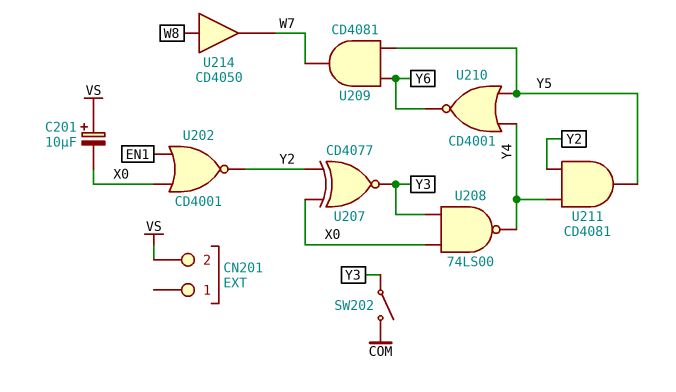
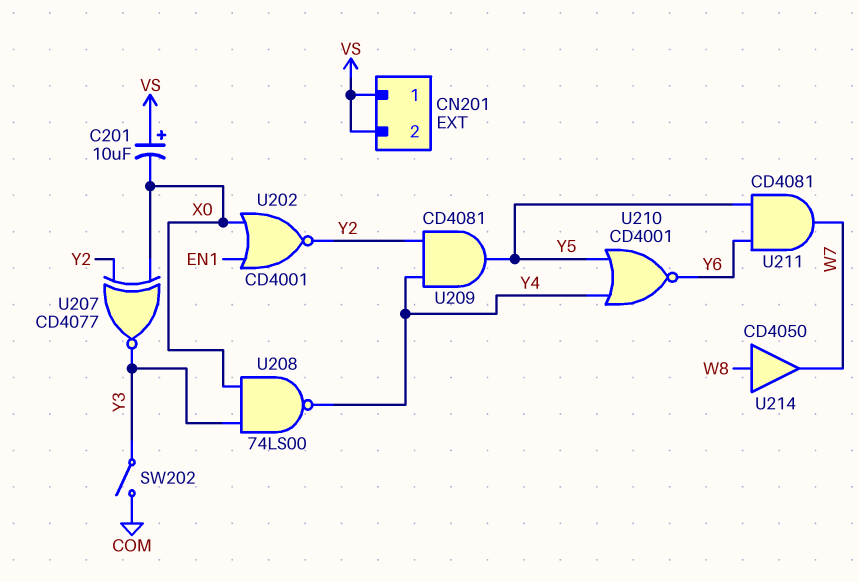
CN201 pin 1: none -> VS
U209: AND CD4081 (in Y5, in Y6, out W7) -> AND CD4081 (in Y2, in Y4, out Y5)
U211: AND CD4081 (in Y2, in Y4, out Y5) -> AND CD4081 (in Y5, in Y6, out W7)

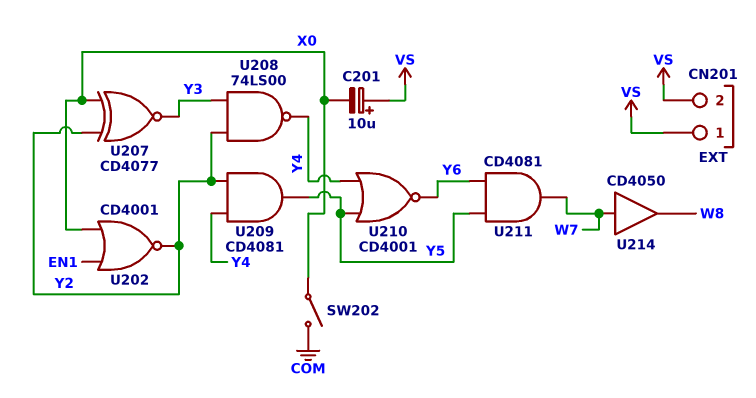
SW202: switch (COM, Y3) -> switch (COM, X0)
U208: NAND 74LS00 (in X0, in Y3, out Y4) -> NAND 74LS00 (in Y2, in Y3, out Y4)
U214: buffer CD4050 (in W8, out W7) -> buffer CD4050 (in W7, out W8)

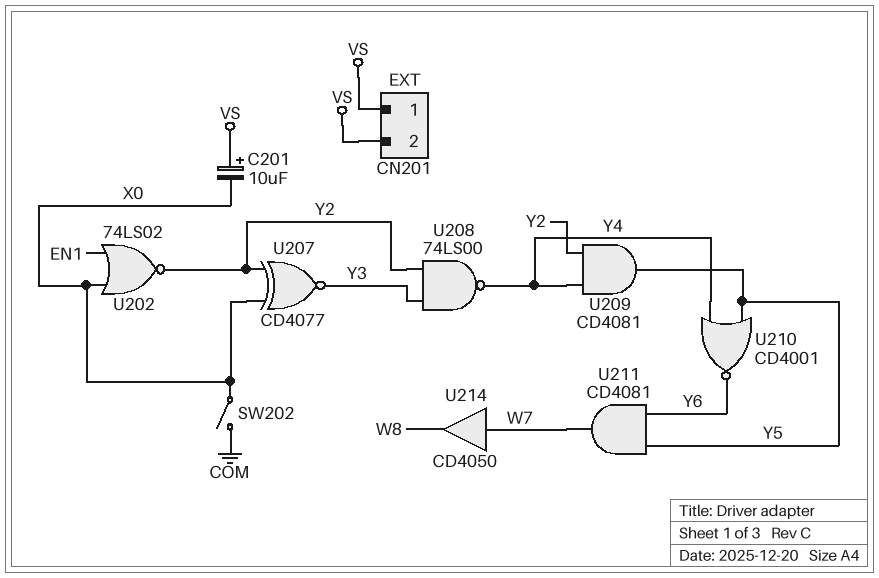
U202: NOR CD4001 (in EN1, in X0, out Y2) -> NOR 74LS02 (in EN1, in X0, out Y2)

